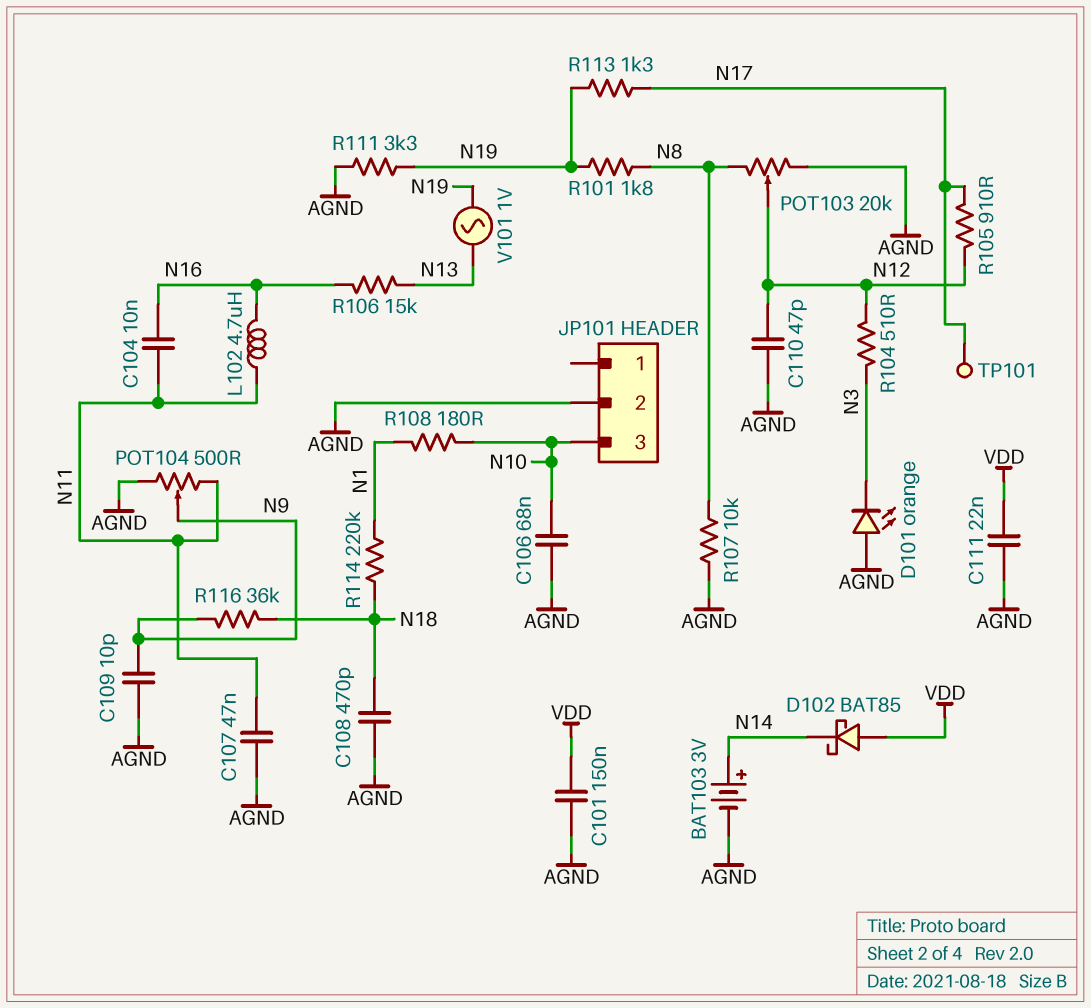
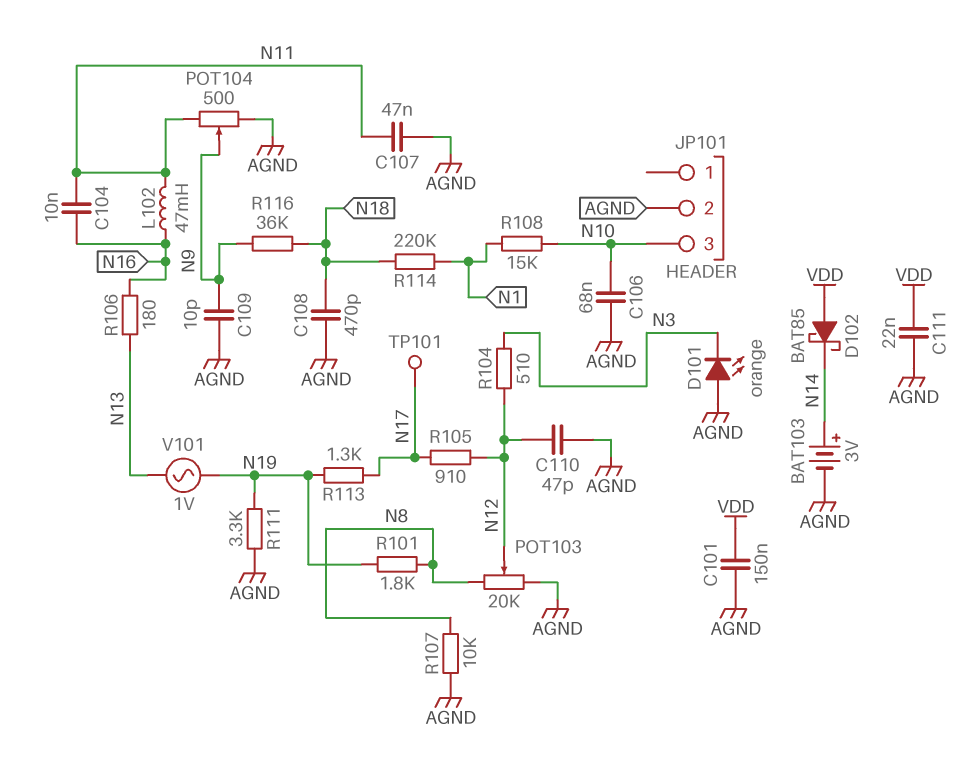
L102: 4.7uH (N11, N16) -> 47mH (N11, N16)
R106: 15k (N13, N16) -> 180 (N13, N16)
R108: 180 (N1, N10) -> 15k (N1, N10)

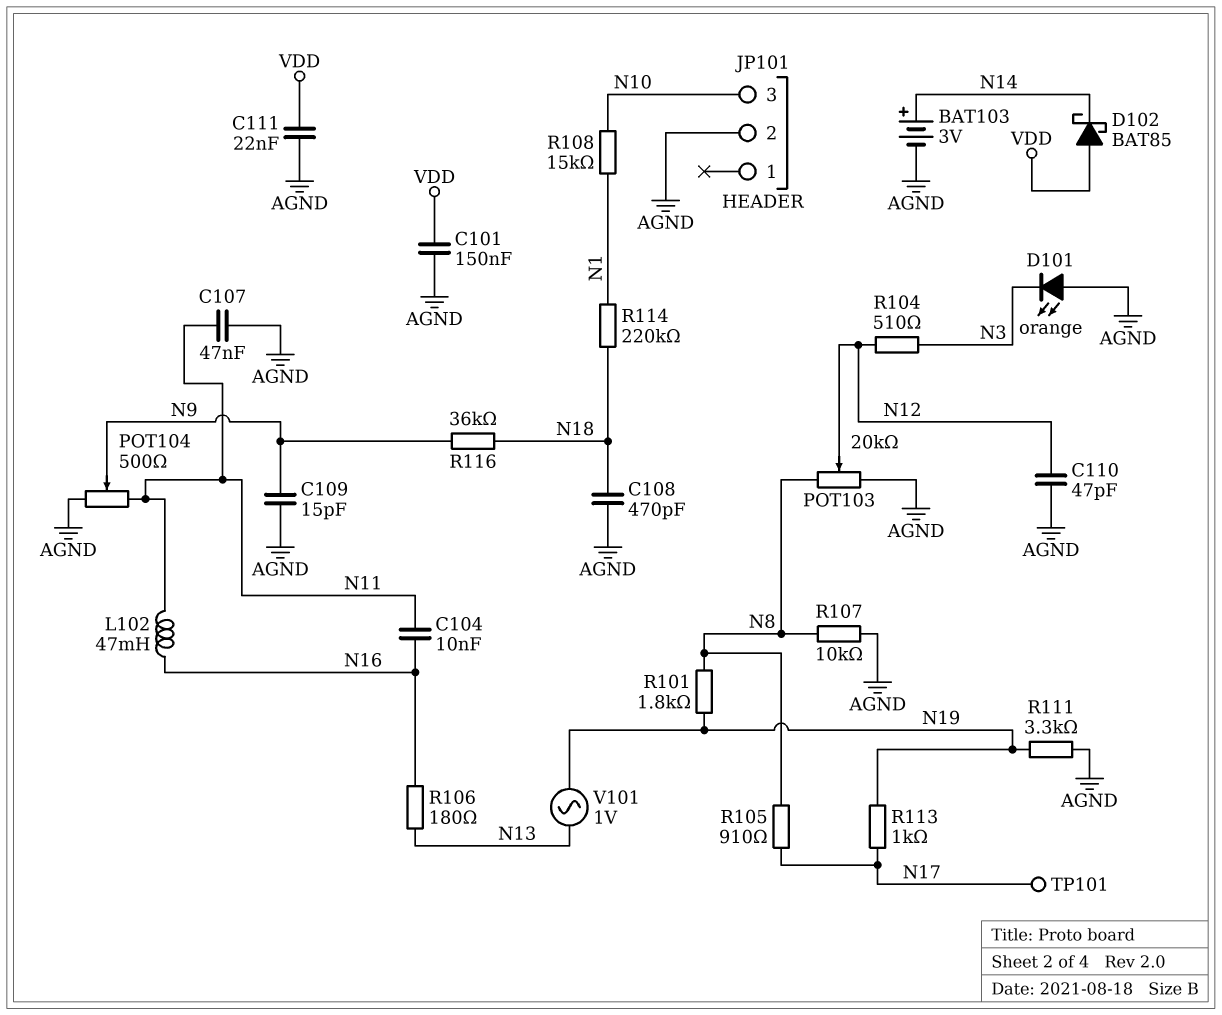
C106: 68nF (AGND, N10) -> none
C109: 10pF (AGND, N9) -> 15pF (AGND, N9)
R105: 910 (N12, N17) -> 910 (N8, N17)
R113: 1.3k (N17, N19) -> 1k (N17, N19)

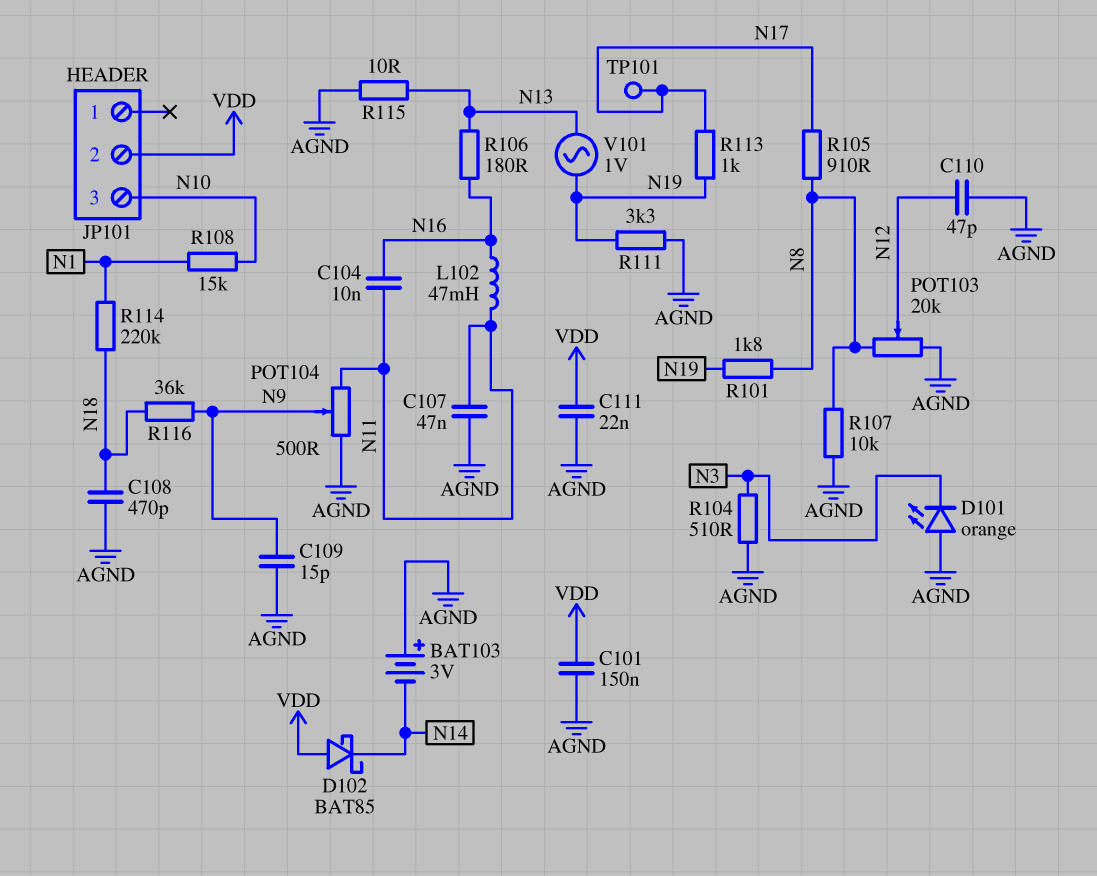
BAT103: 3V (plus N14, minus AGND) -> 3V (plus AGND, minus N14)
JP101 pin 2: AGND -> VDD
R104: 510 (N3, N12) -> 510 (AGND, N3)
R115: none -> 10 (AGND, N13)

